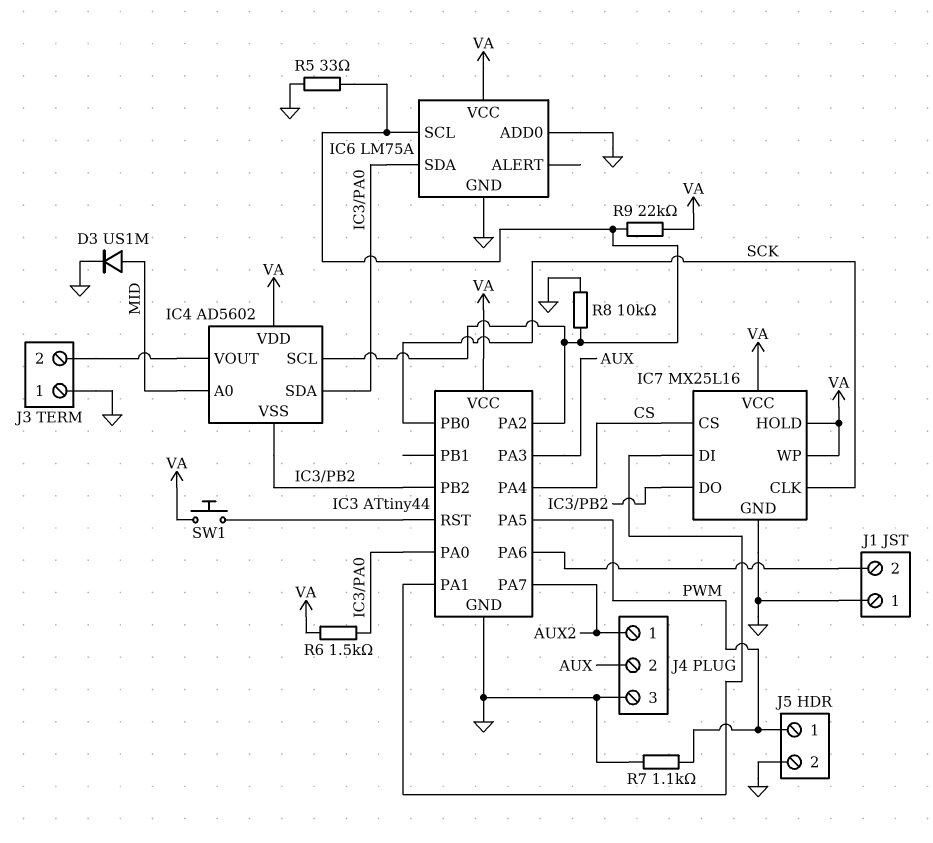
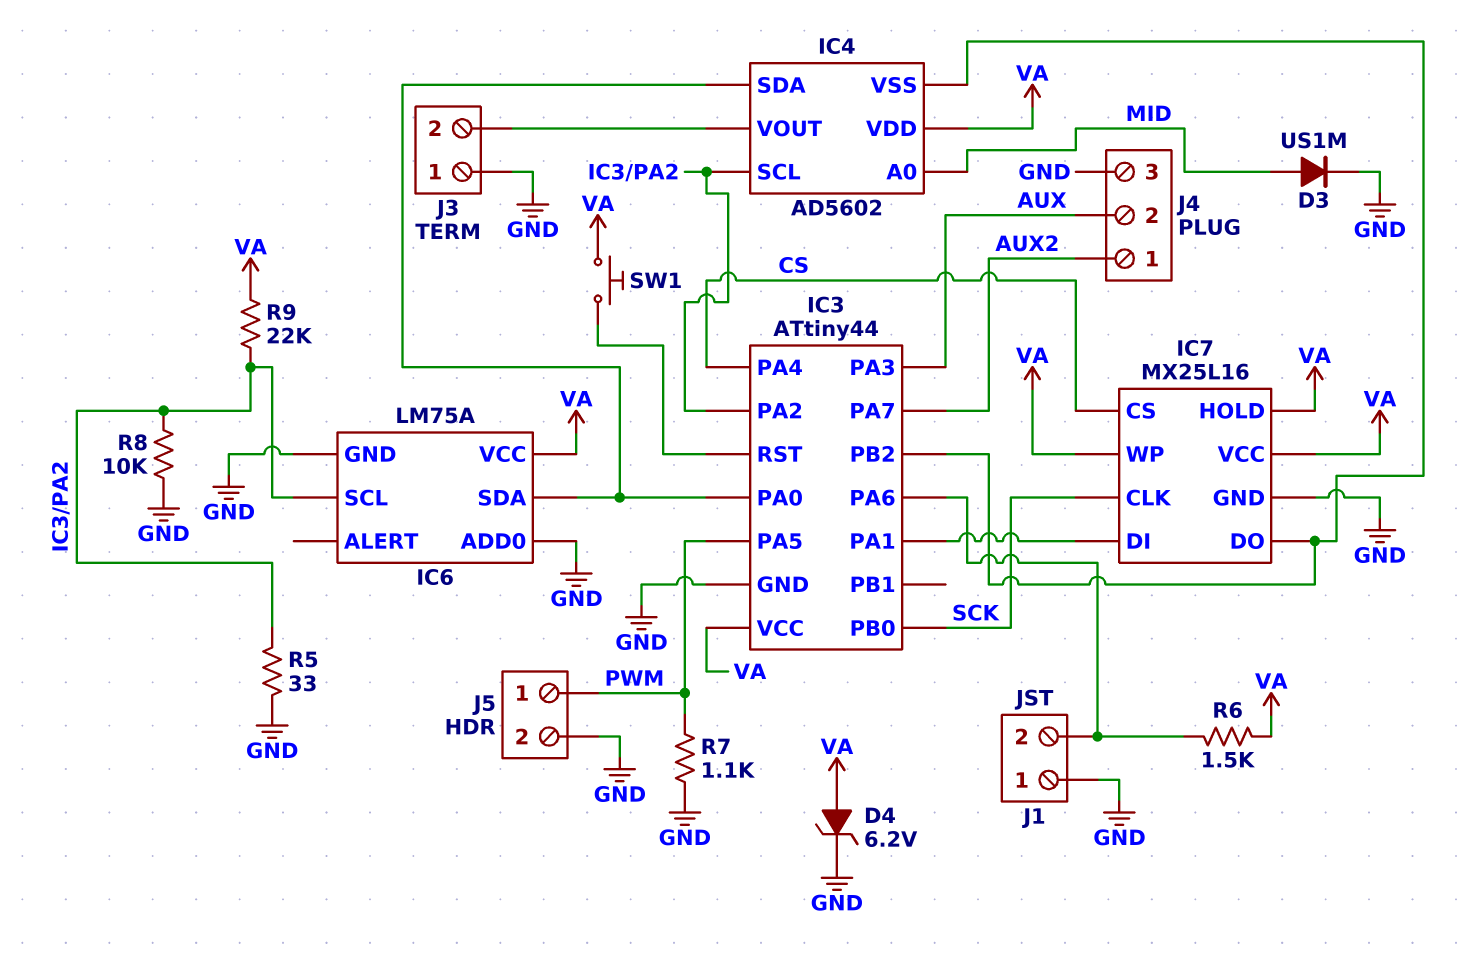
D4: none -> zener 6.2V (A VA, K GND)
R6: 1.5k (IC3/PA0, VA) -> 1.5k (IC3/PA6, VA)

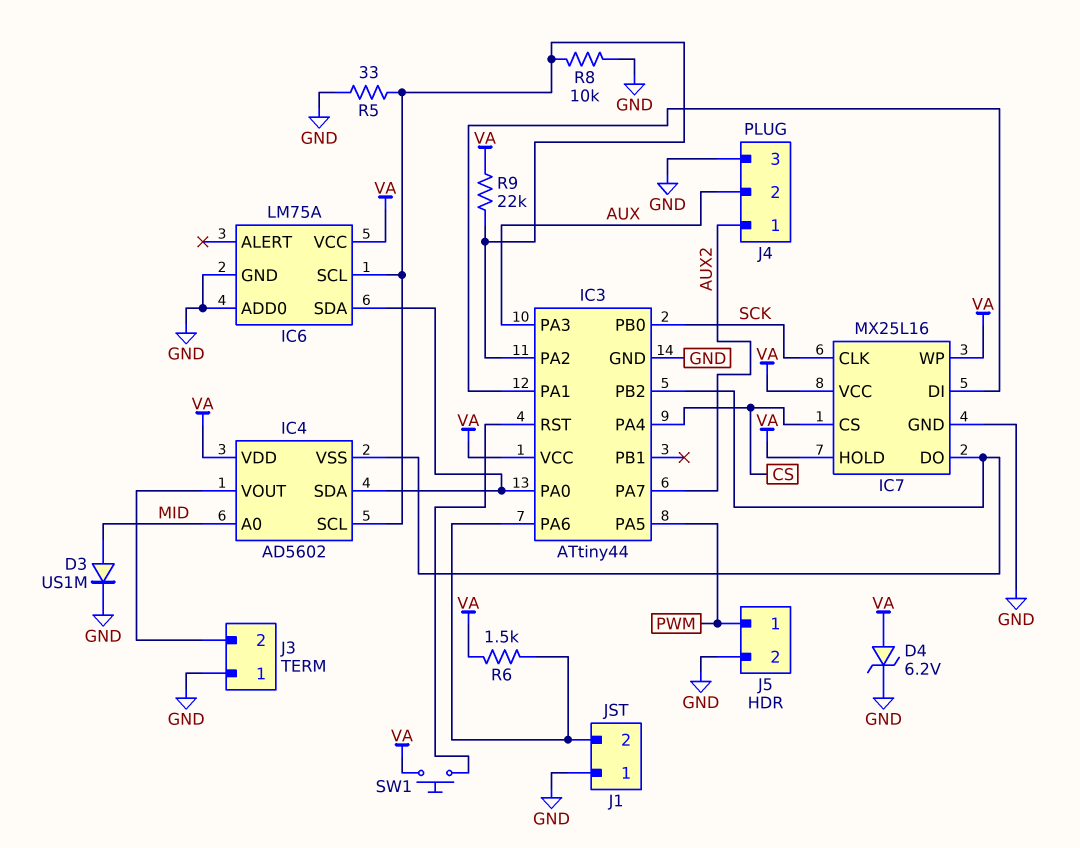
R7: 1.1k (GND, PWM) -> none

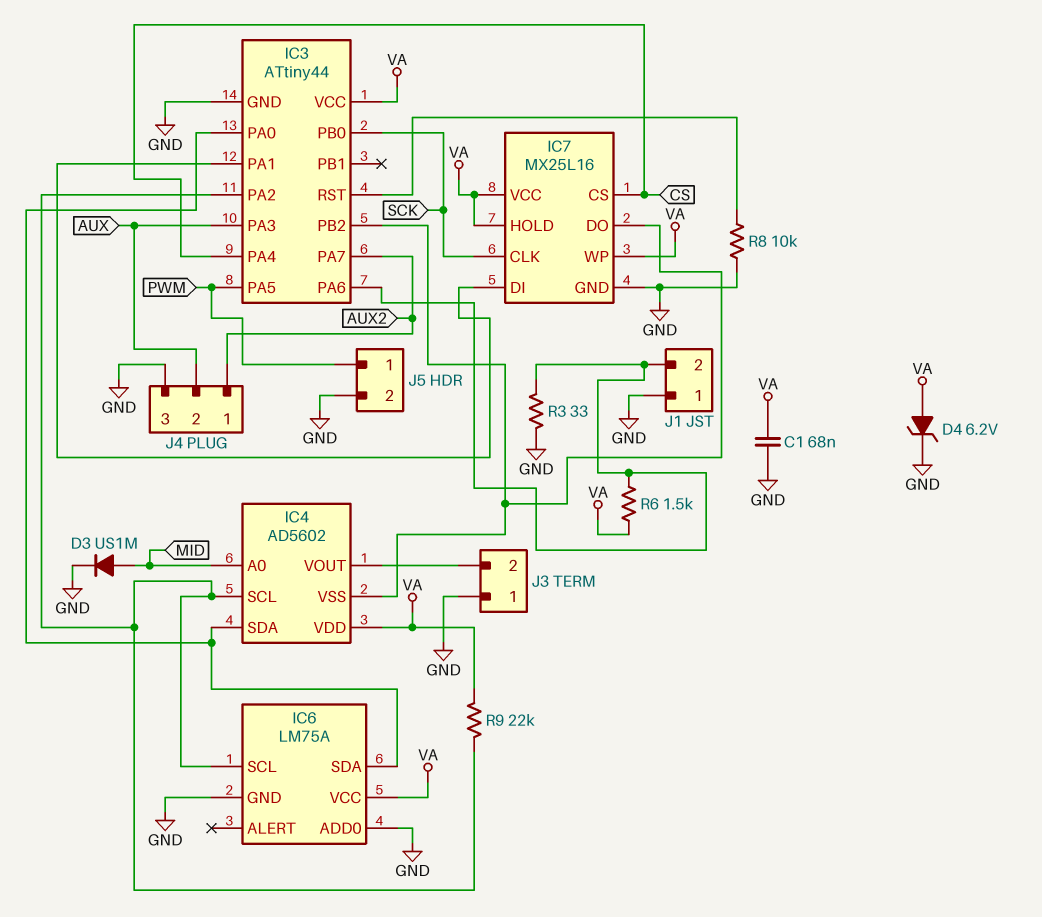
C1: none -> 68nF (GND, VA)
R3: none -> 33 (GND, IC3/PA6)
R5: 33 (GND, IC3/PA2) -> none
R8: 10k (GND, IC3/PA2) -> 10k (GND, IC3/RST)
SW1: button (IC3/RST, VA) -> none

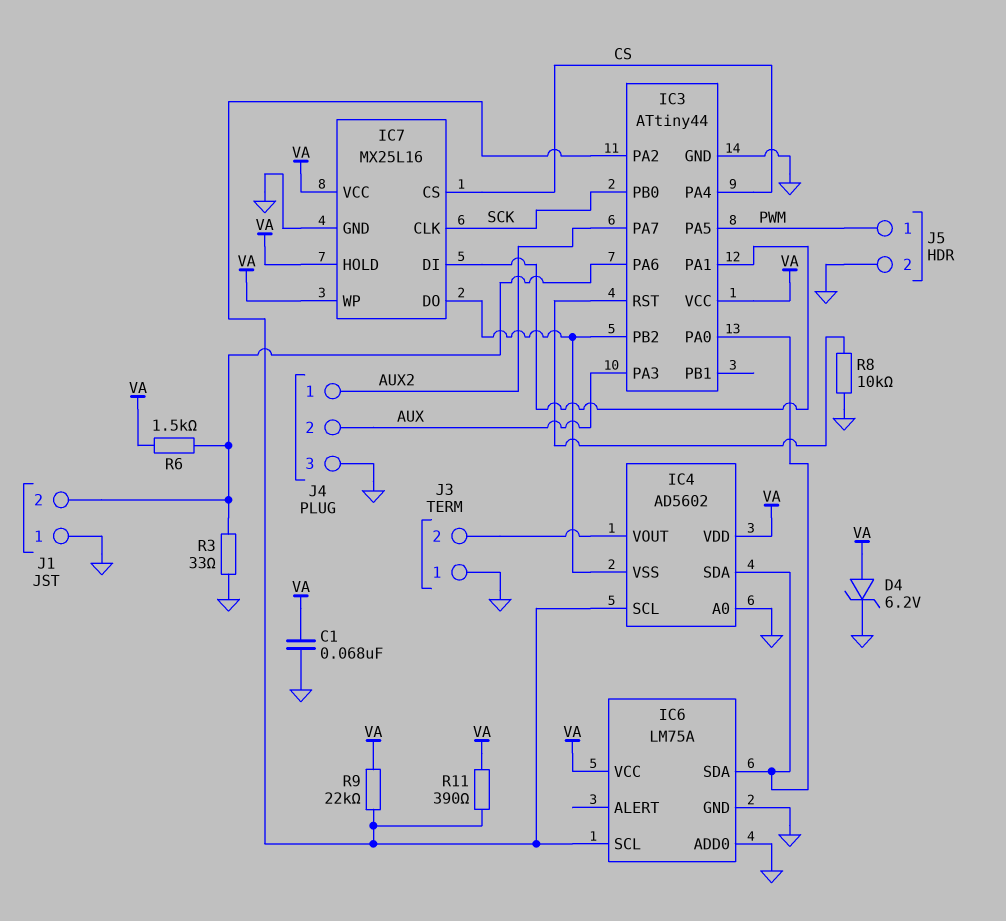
D3: diode US1M (A MID, K GND) -> none
IC4 pin A0: MID -> GND
R11: none -> 390 (IC3/PA2, VA)

